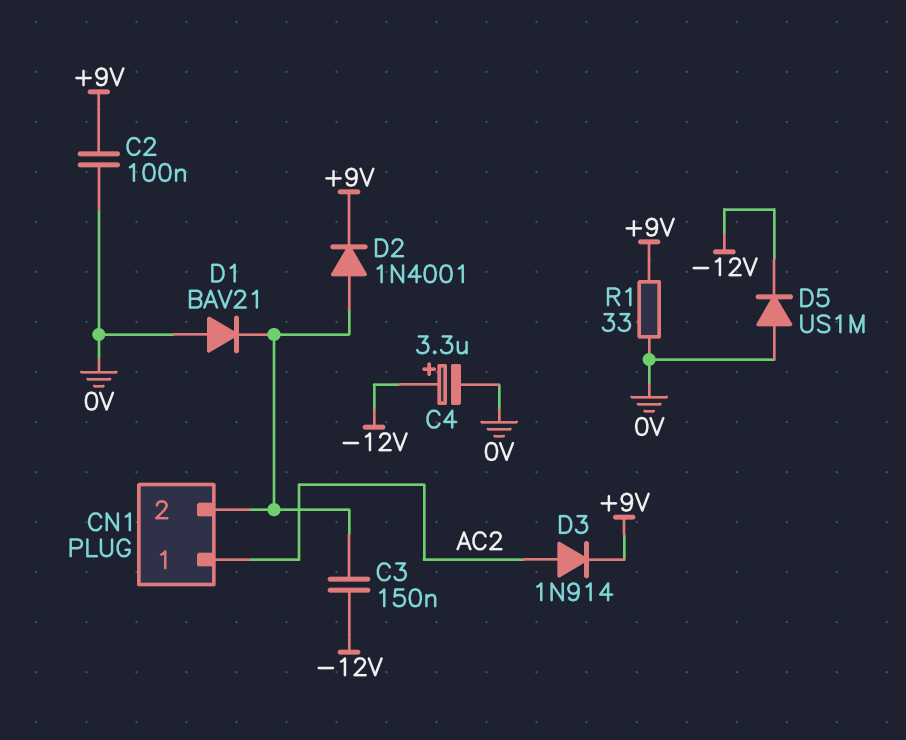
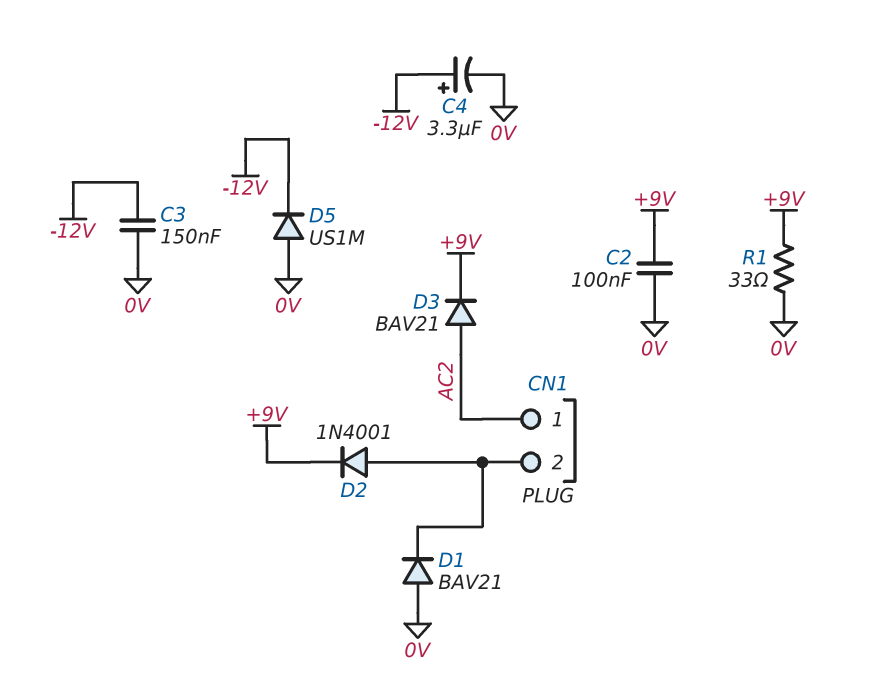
C3: 150nF (-12V, CN1/2) -> 150nF (-12V, 0V)
D3: diode 1N914 (A AC2, K +9V) -> diode BAV21 (A AC2, K +9V)

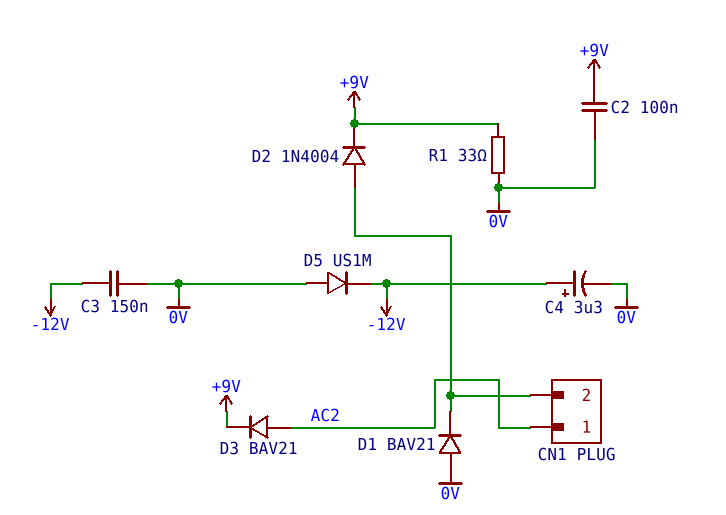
D2: diode 1N4001 (A CN1/2, K +9V) -> diode 1N4004 (A CN1/2, K +9V)

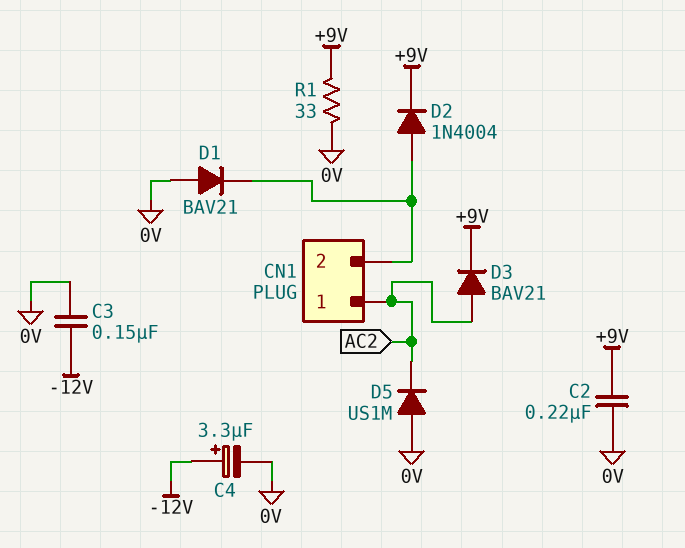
C2: 100nF (+9V, 0V) -> 220nF (+9V, 0V)
D5: diode US1M (A 0V, K -12V) -> diode US1M (A 0V, K AC2)

